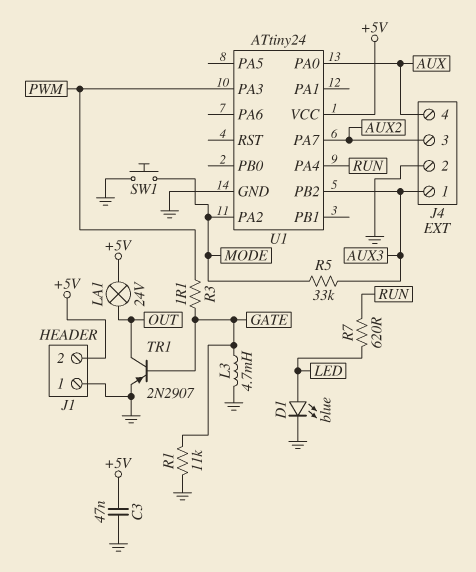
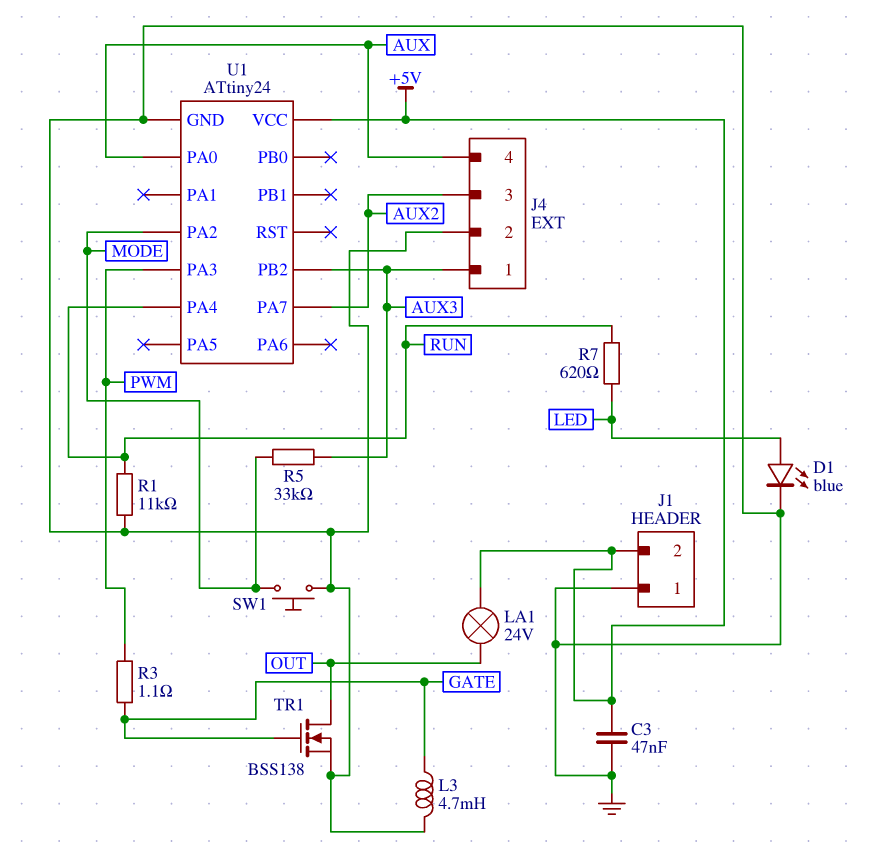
R1: 11k (GATE, GND) -> 11k (GND, RUN)
TR1: PNP 2N2907 (B GATE, C OUT, E GND) -> NMOS BSS138 (G GATE, D OUT, S GND)

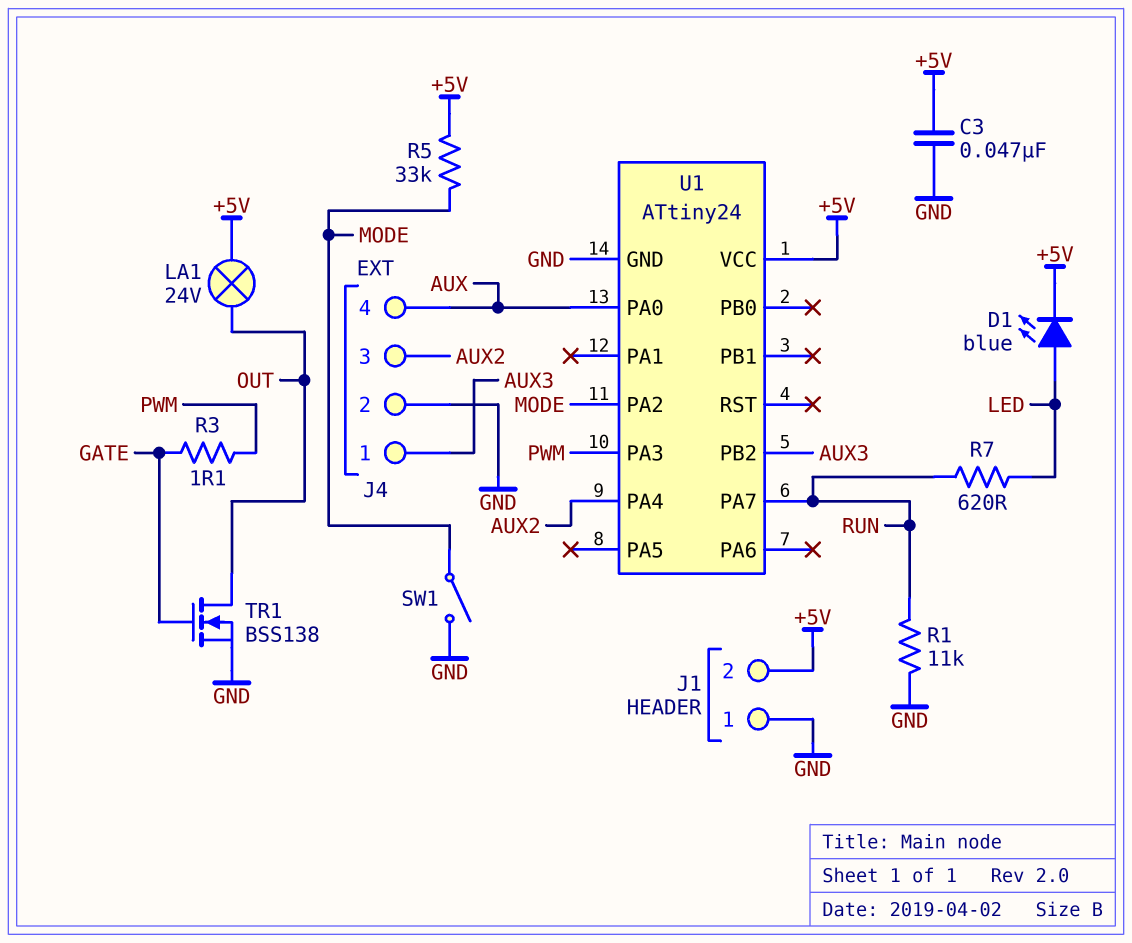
D1: LED blue (A LED, K GND) -> LED blue (A LED, K +5V)
L3: 4.7mH (GATE, GND) -> none
R5: 33k (AUX3, MODE) -> 33k (+5V, MODE)
SW1: button (GND, MODE) -> switch (GND, MODE)
U1 pin PA4: RUN -> AUX2
U1 pin PA7: AUX2 -> RUN

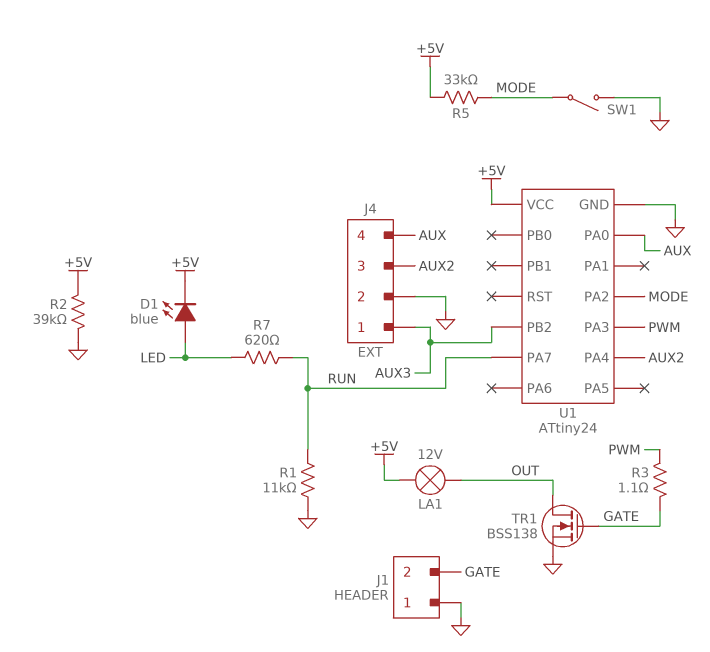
C3: 47nF (+5V, GND) -> none
J1 pin 2: +5V -> GATE
LA1: lamp 24V (+5V, OUT) -> lamp 12V (+5V, OUT)
R2: none -> 39k (+5V, GND)

